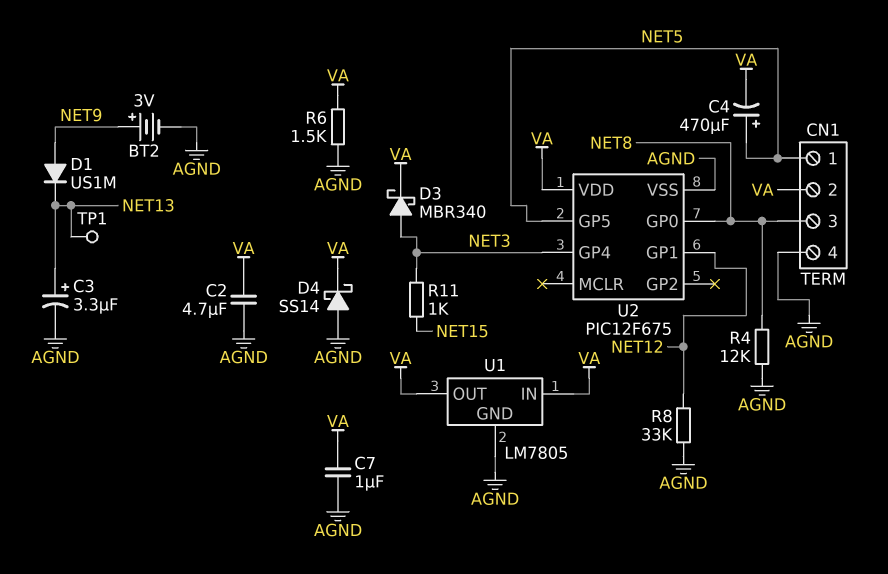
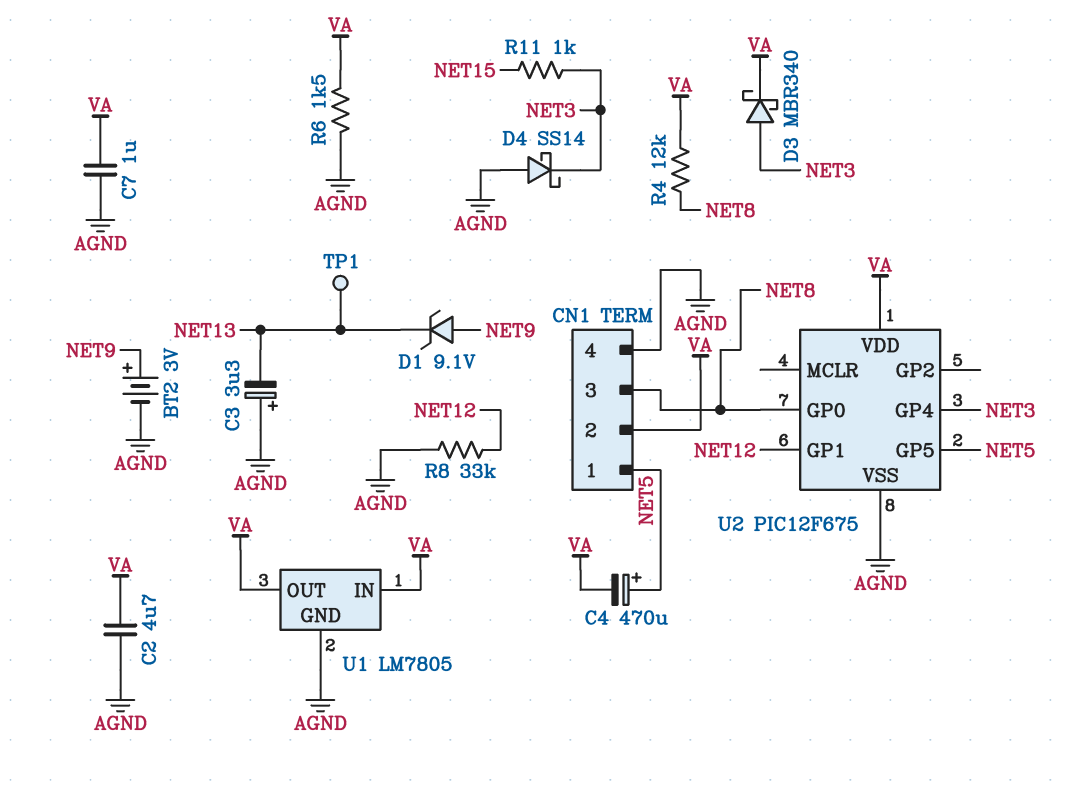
C3: 3.3uF (plus NET13, minus AGND) -> 3.3uF (plus AGND, minus NET13)
D1: diode US1M (A NET9, K NET13) -> zener 9.1V (A NET9, K NET13)
D4: schottky SS14 (A AGND, K VA) -> schottky SS14 (A AGND, K NET3)
R4: 12k (AGND, NET8) -> 12k (NET8, VA)

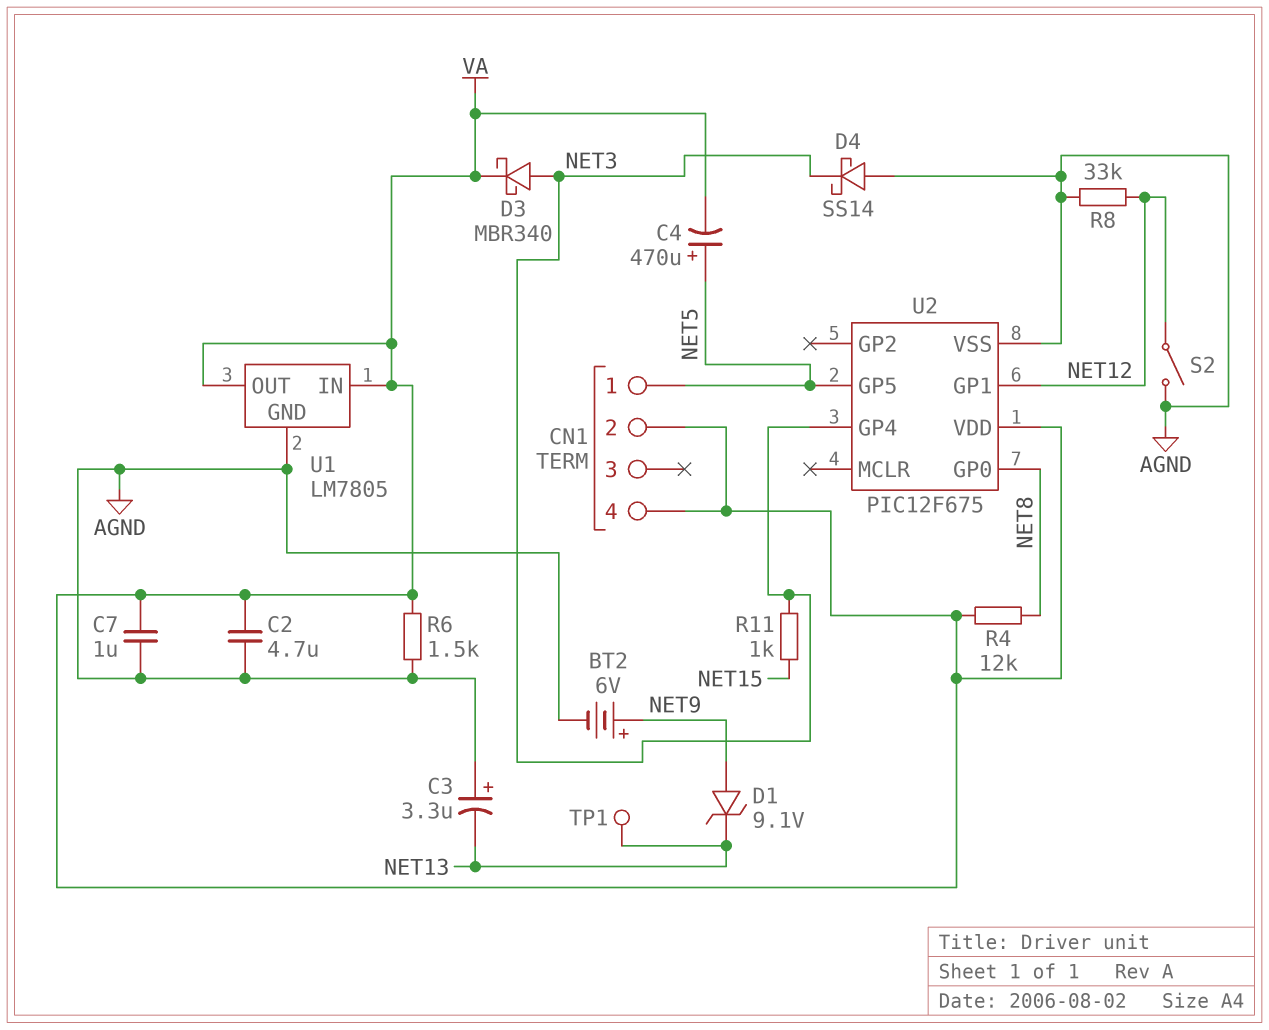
BT2: 3V (plus NET9, minus AGND) -> 6V (plus NET9, minus AGND)
CN1 pin 3: NET8 -> none
CN1 pin 4: AGND -> VA
S2: none -> switch (AGND, NET12)

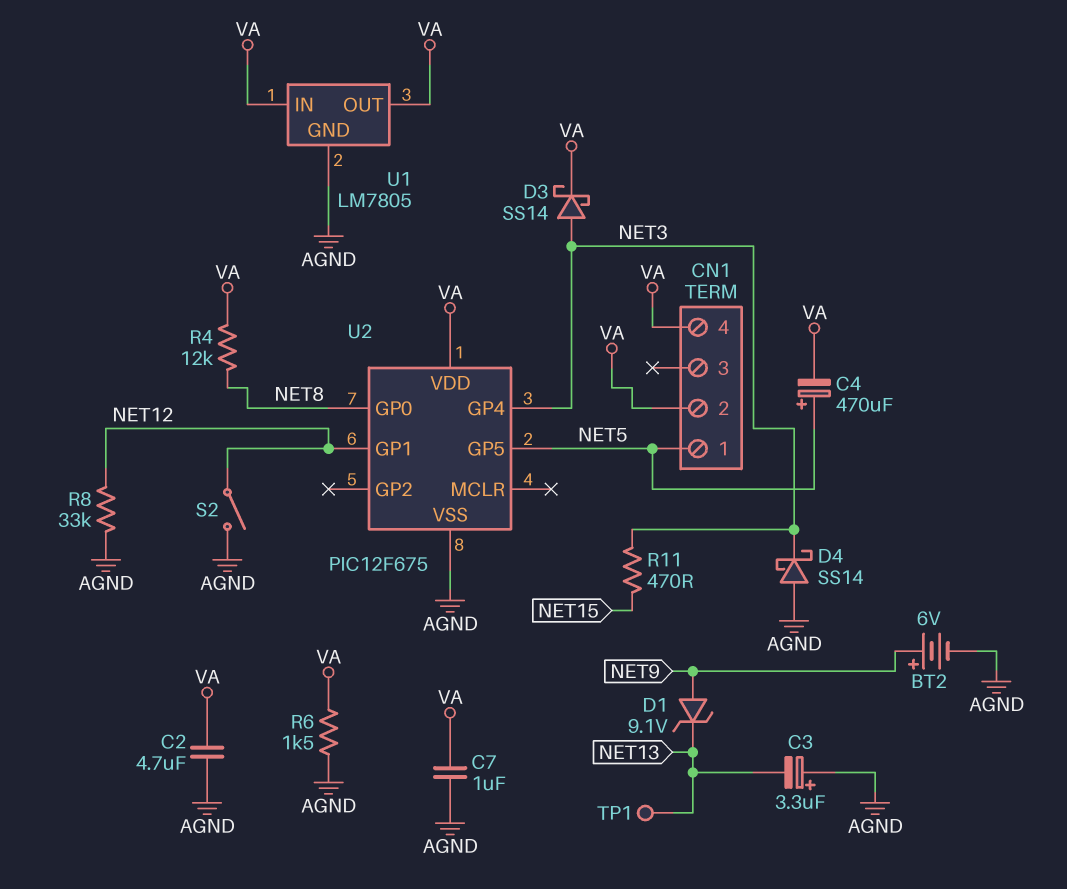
D3: schottky MBR340 (A NET3, K VA) -> schottky SS14 (A NET3, K VA)
R11: 1k (NET3, NET15) -> 470 (NET3, NET15)

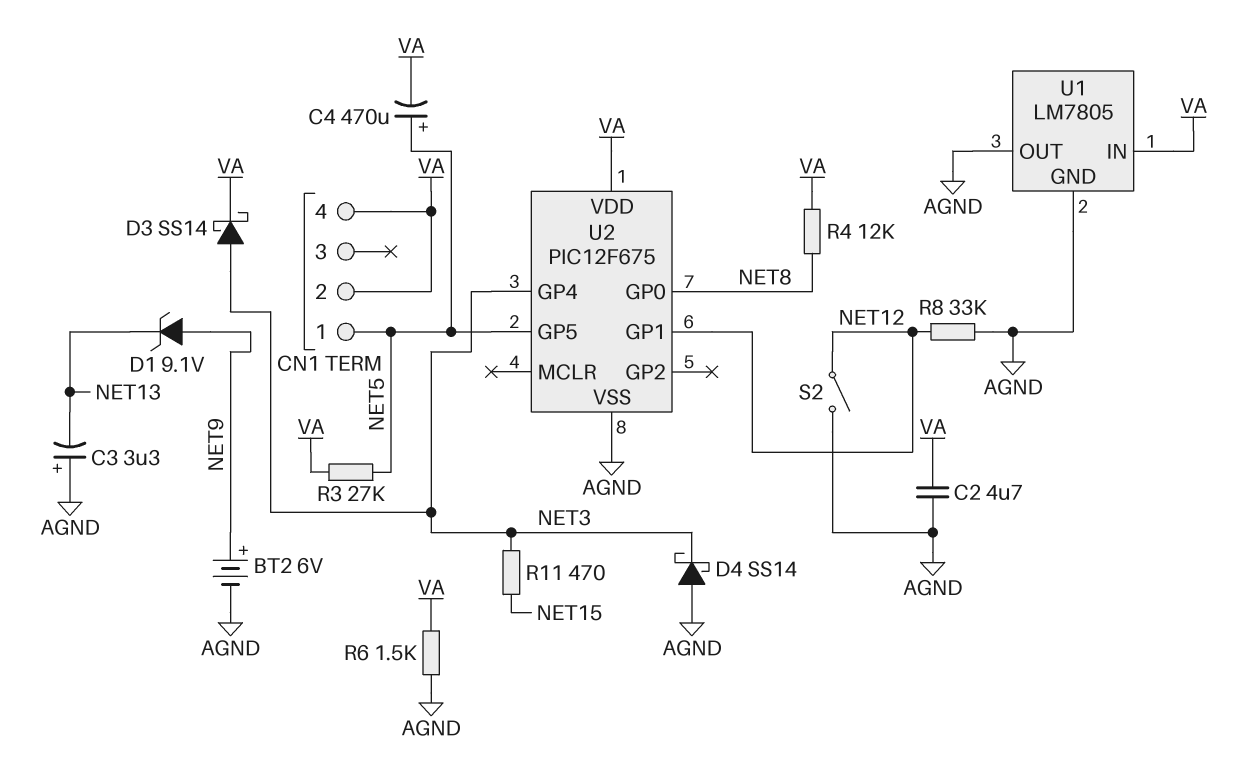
C7: 1uF (AGND, VA) -> none
R3: none -> 27k (NET5, VA)
TP1: test point (NET13) -> none
U1 pin OUT: VA -> AGND

